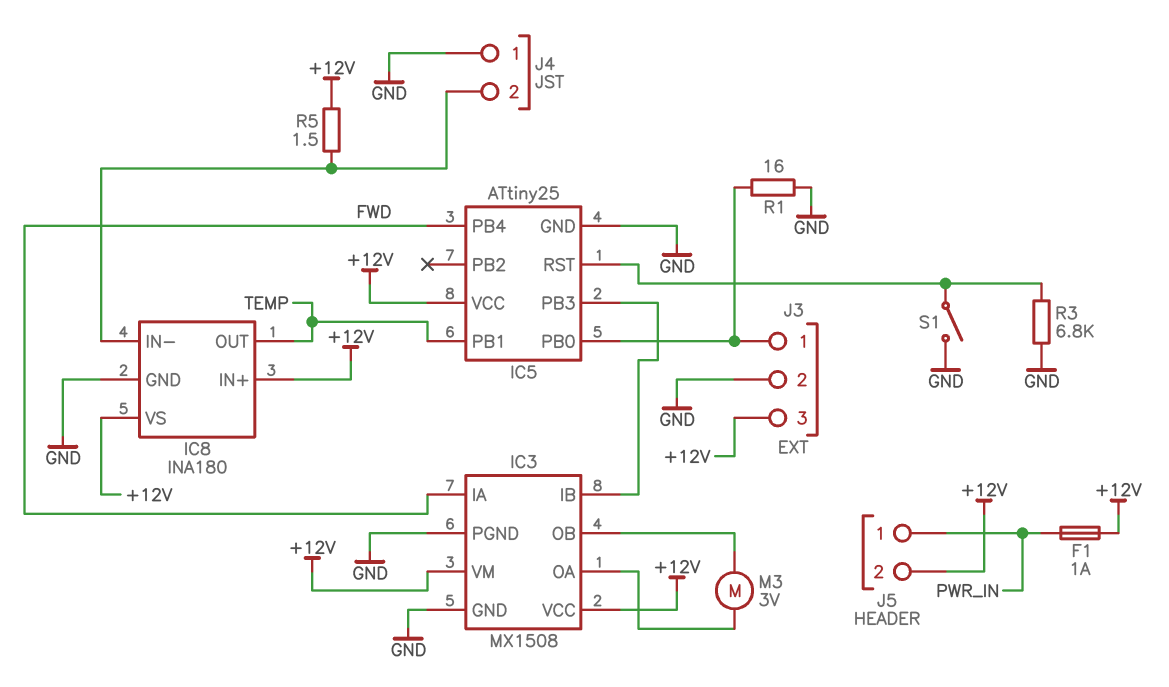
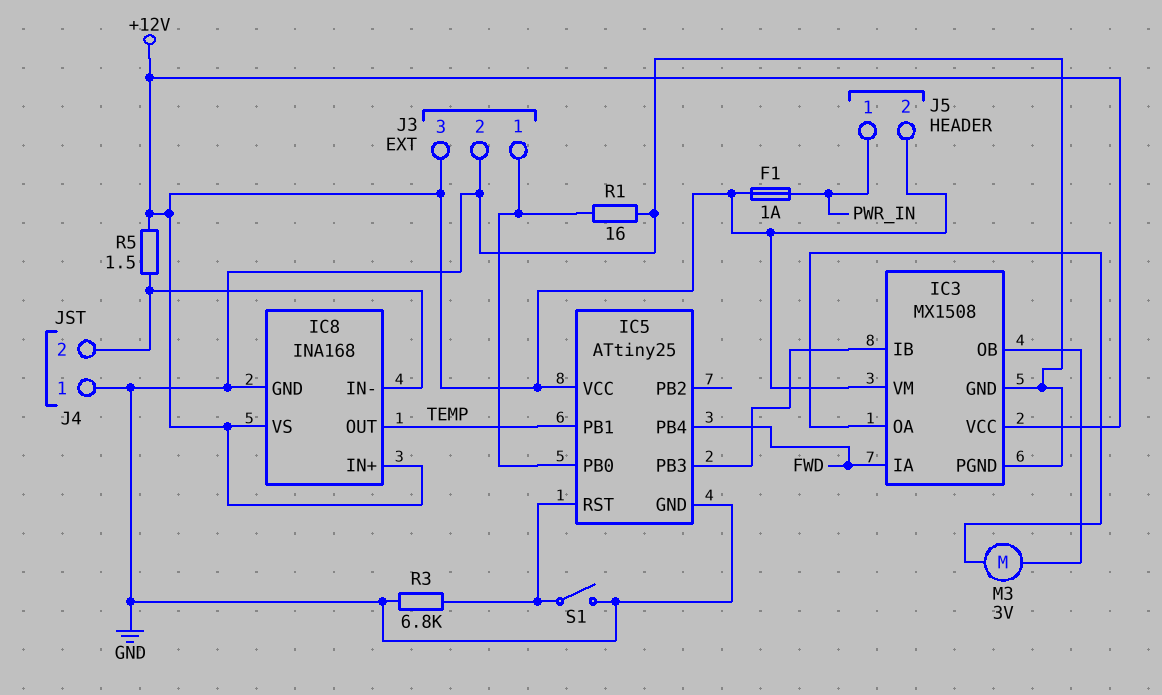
IC8: INA180 -> INA168

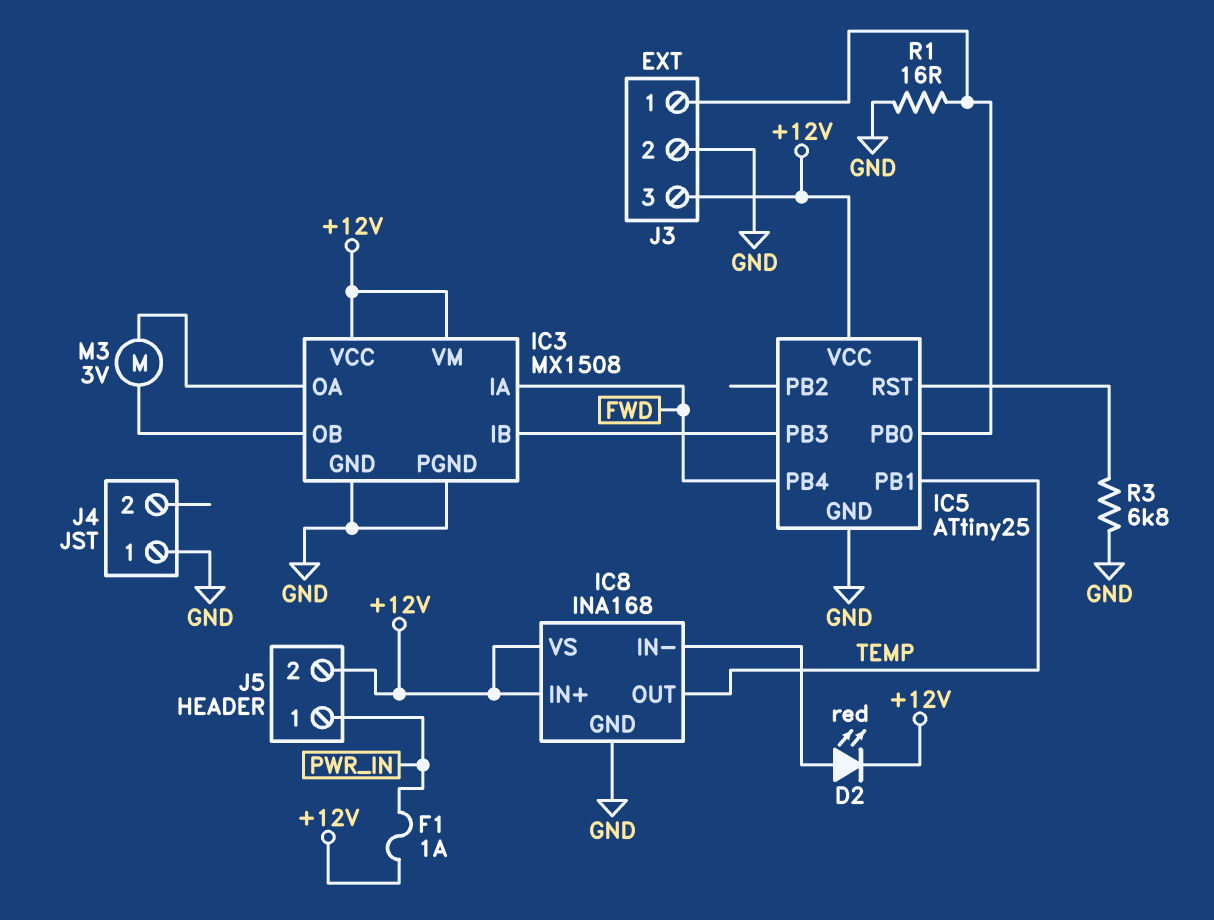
D2: none -> LED red (A IC8/IN-, K +12V)
J4 pin 2: IC8/IN- -> none
R5: 1.5 (+12V, IC8/IN-) -> none
S1: switch (GND, IC5/RST) -> none

